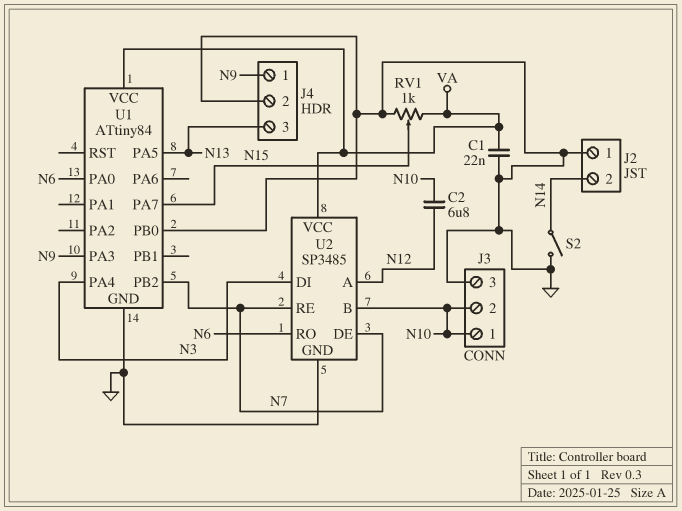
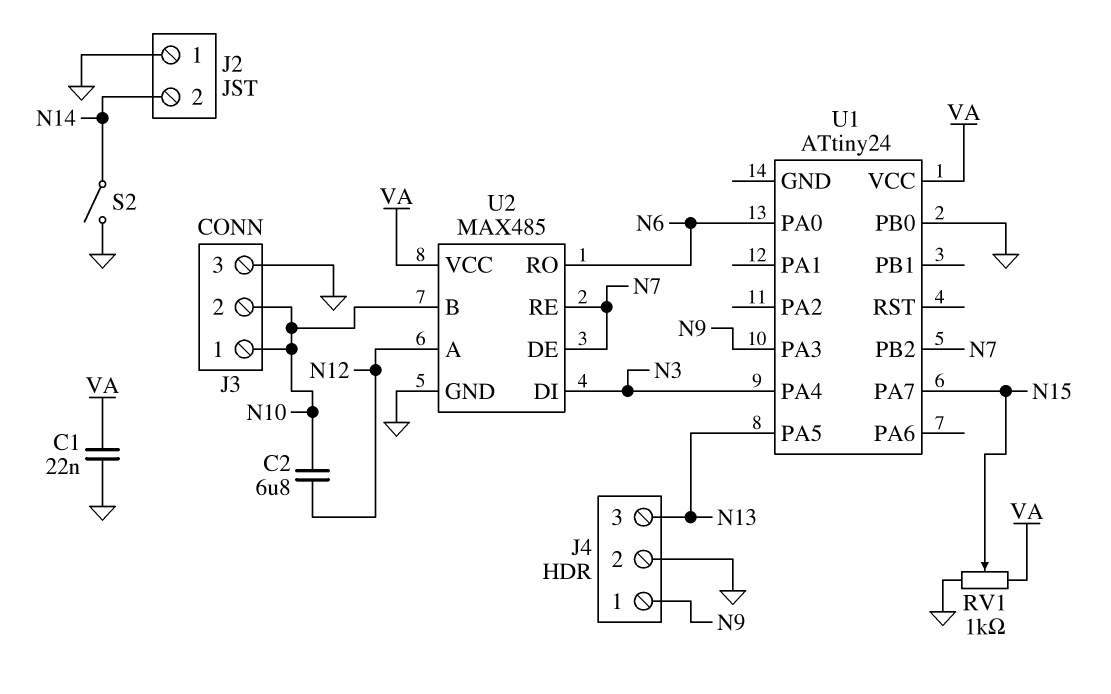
U1: ATtiny84 -> ATtiny24
U1 pin GND: GND -> none
U2: SP3485 -> MAX485

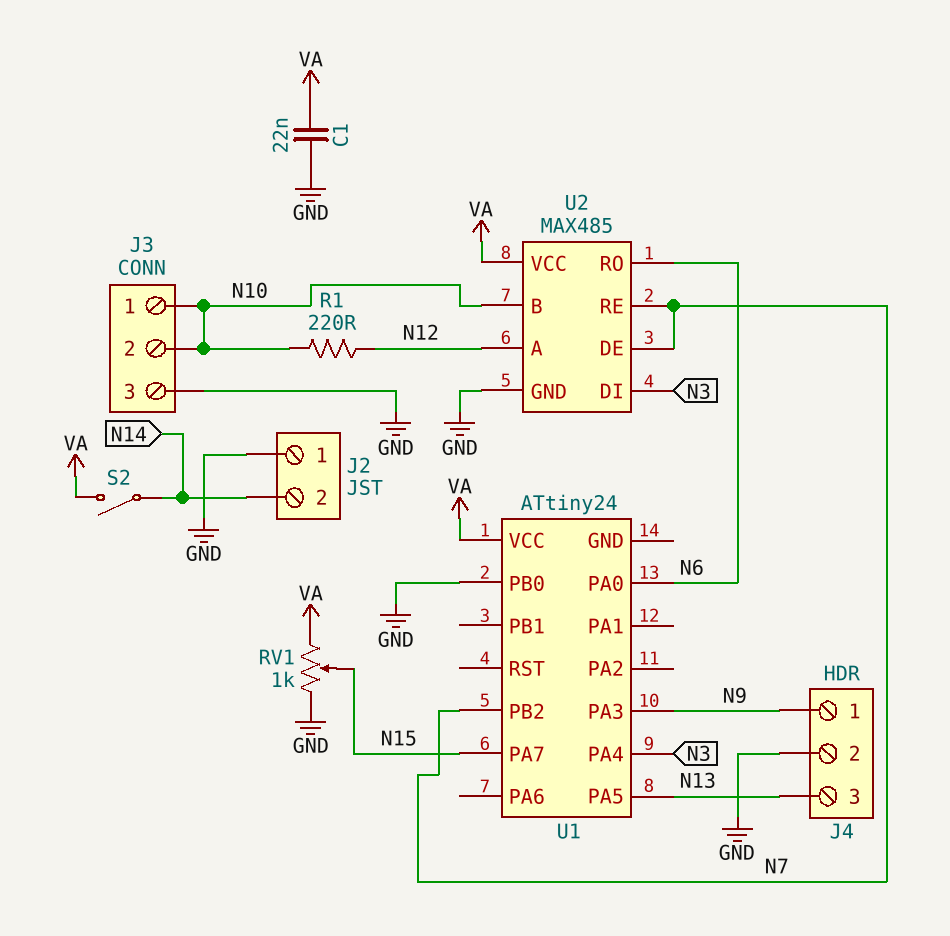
C2: 6.8uF (N10, N12) -> none
R1: none -> 220 (N10, N12)
S2: switch (GND, N14) -> switch (N14, VA)

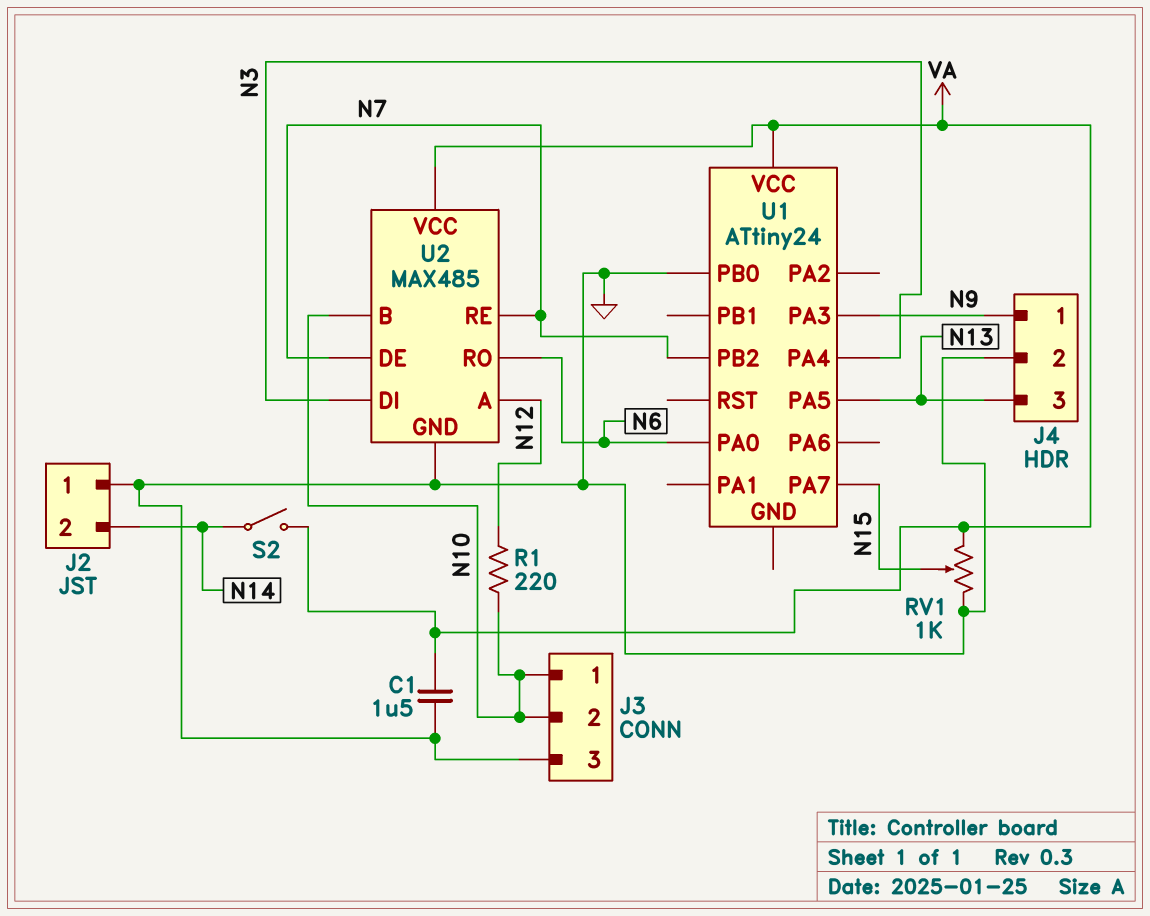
C1: 22nF (GND, VA) -> 1.5uF (GND, VA)

